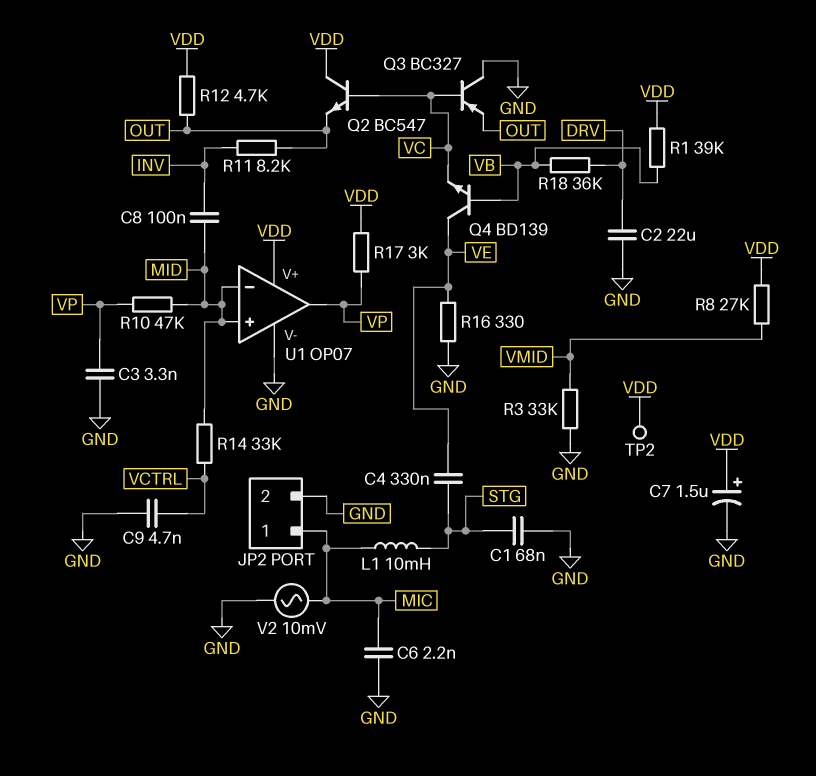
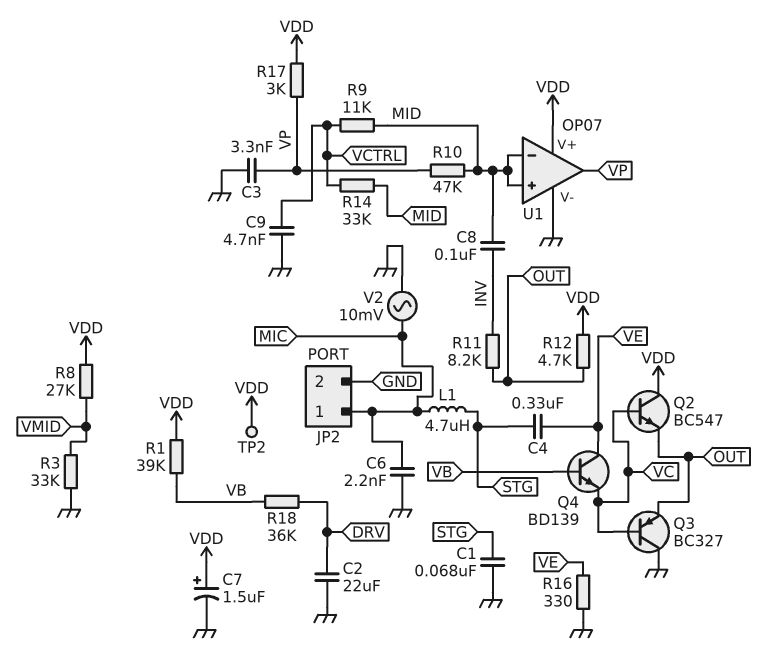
L1: 10mH (MIC, STG) -> 4.7uH (MIC, STG)
R9: none -> 11k (MID, VCTRL)

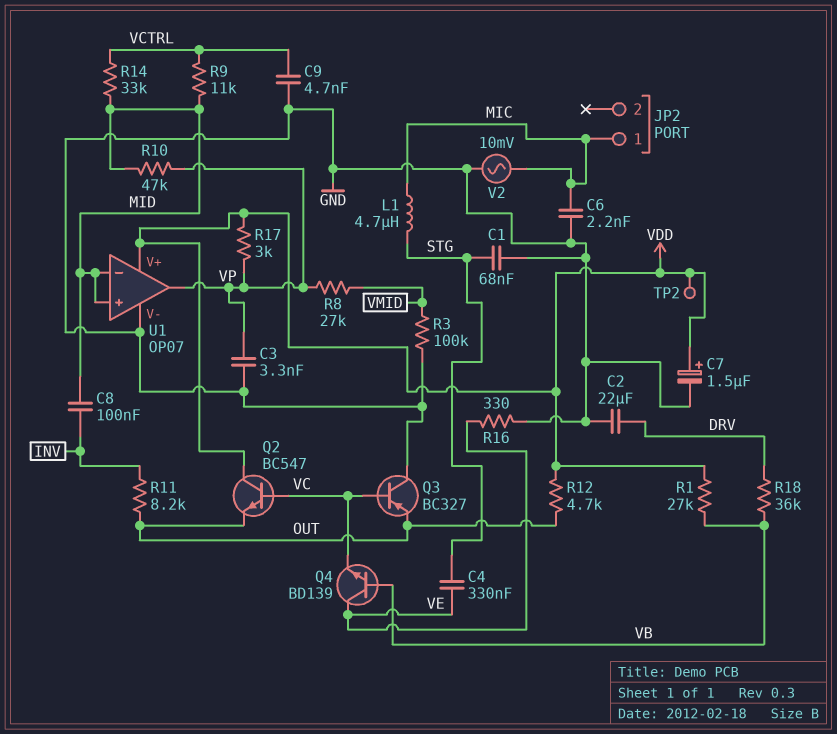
JP2 pin 2: GND -> none
R1: 39k (VB, VDD) -> 27k (VB, VDD)
R3: 33k (GND, VMID) -> 100k (GND, VMID)
R8: 27k (VDD, VMID) -> 27k (VMID, VP)

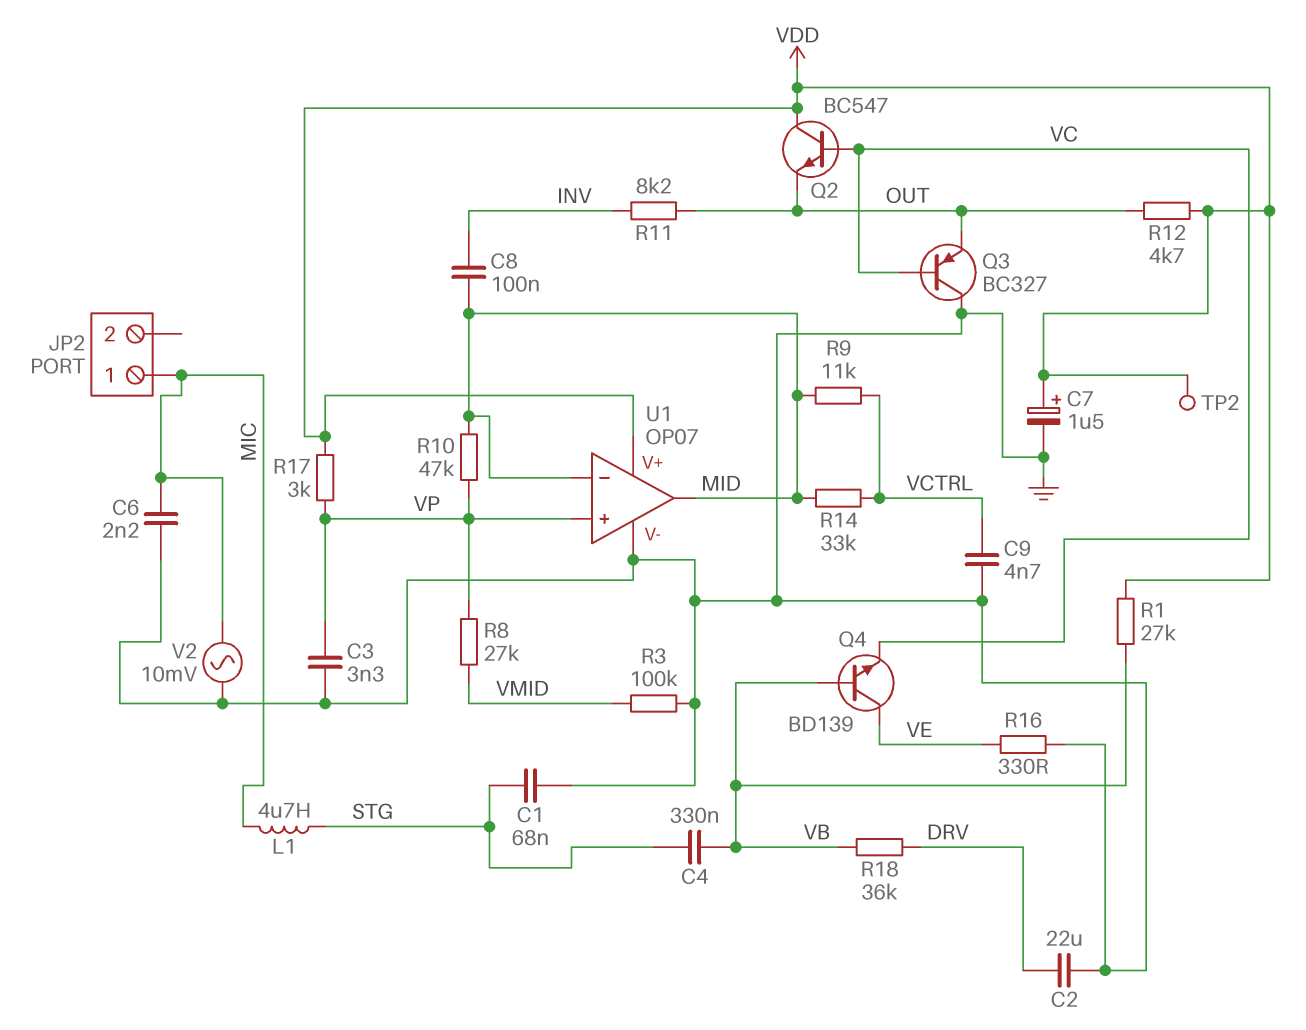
C4: 330nF (STG, VE) -> 330nF (STG, VB)
U1 pin in+: MID -> VP
U1 pin out: VP -> MID

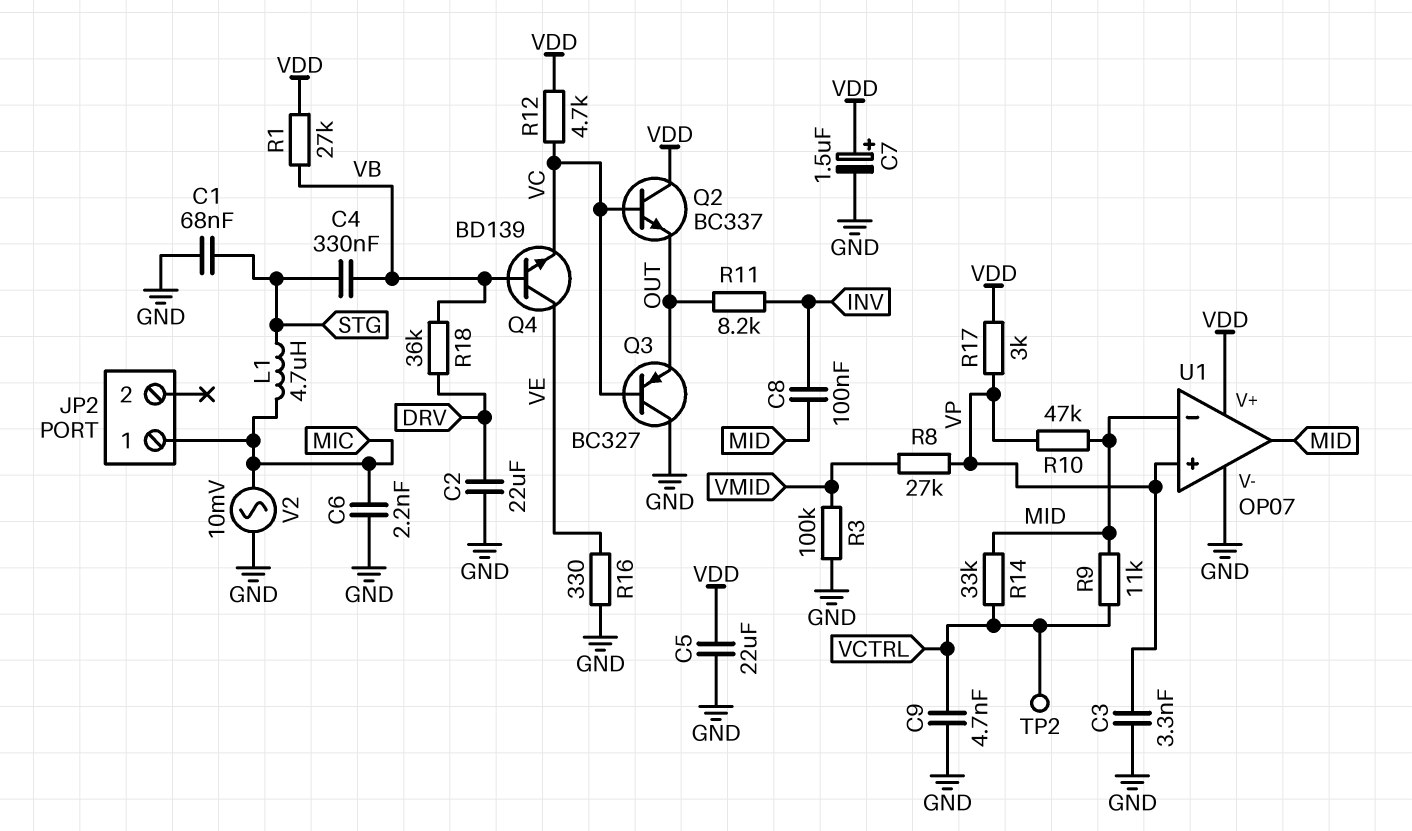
C5: none -> 22uF (GND, VDD)
Q2: NPN BC547 (B VC, C VDD, E OUT) -> NPN BC337 (B VC, C VDD, E OUT)
R12: 4.7k (OUT, VDD) -> 4.7k (VC, VDD)
TP2: test point (VDD) -> test point (VCTRL)

